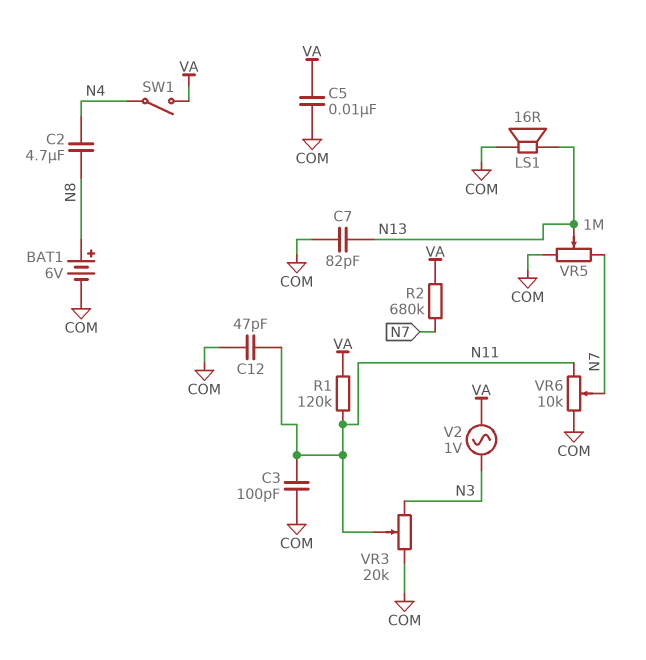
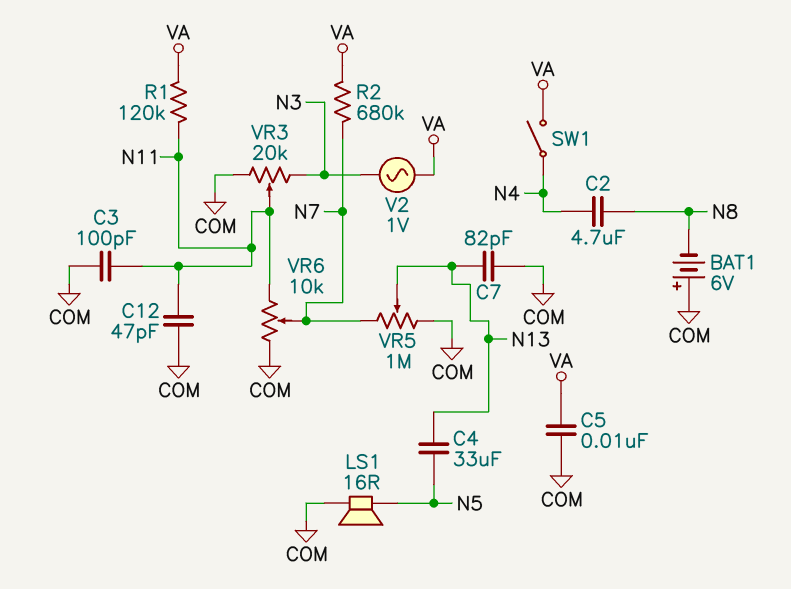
BAT1: 6V (plus N8, minus COM) -> 6V (plus COM, minus N8)
C4: none -> 33uF (N5, N13)
LS1: speaker 16R (COM, N13) -> speaker 16R (COM, N5)

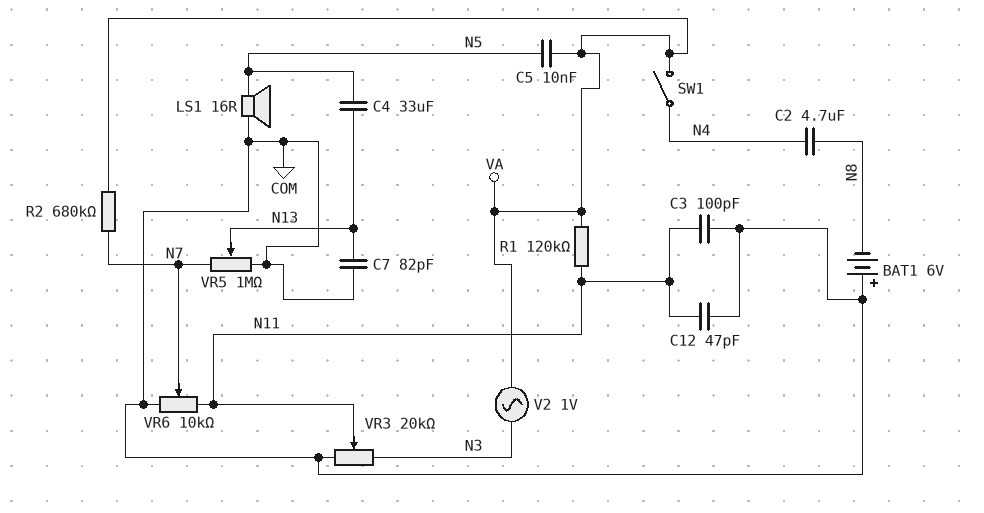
C5: 10nF (COM, VA) -> 10nF (N5, VA)

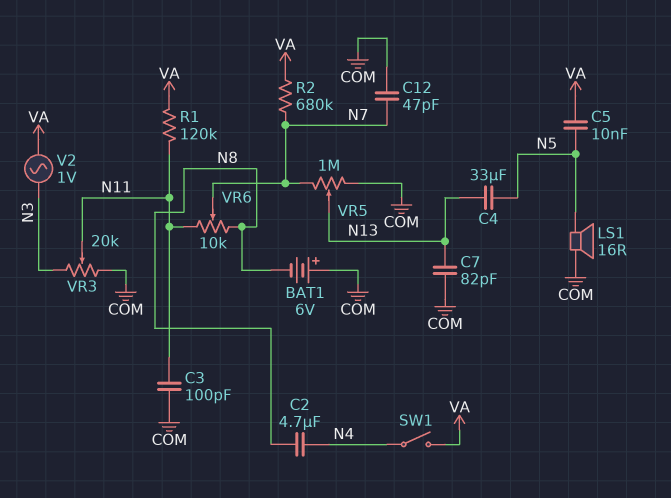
C12: 47pF (COM, N11) -> 47pF (COM, N7)
VR6: 10k (COM, N11, wiper N7) -> 10k (N8, N11, wiper N7)

